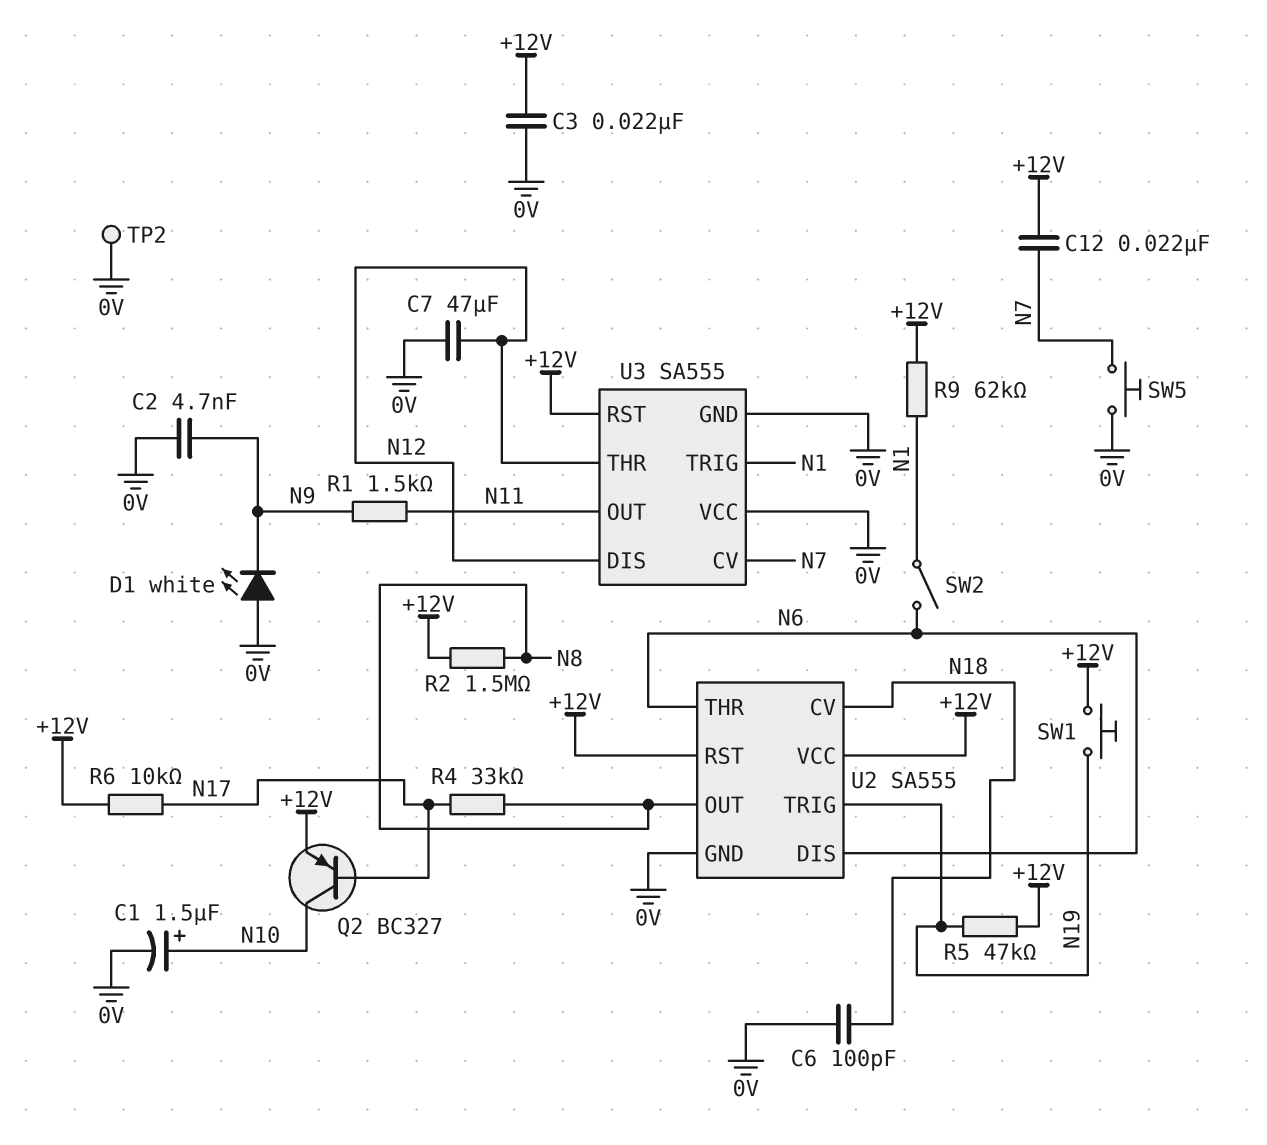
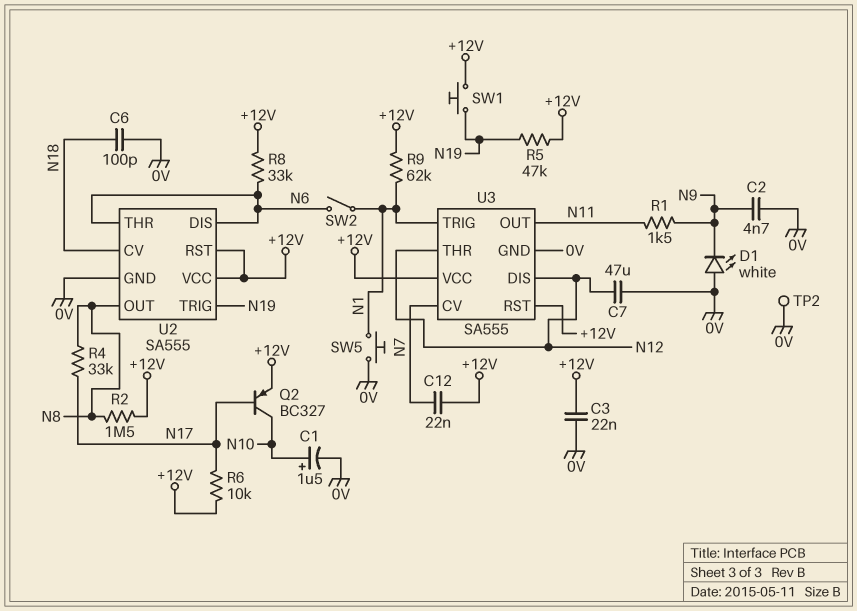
R8: none -> 33k (+12V, N6)
SW5: button (0V, N7) -> button (0V, N1)
U3 pin VCC: 0V -> +12V

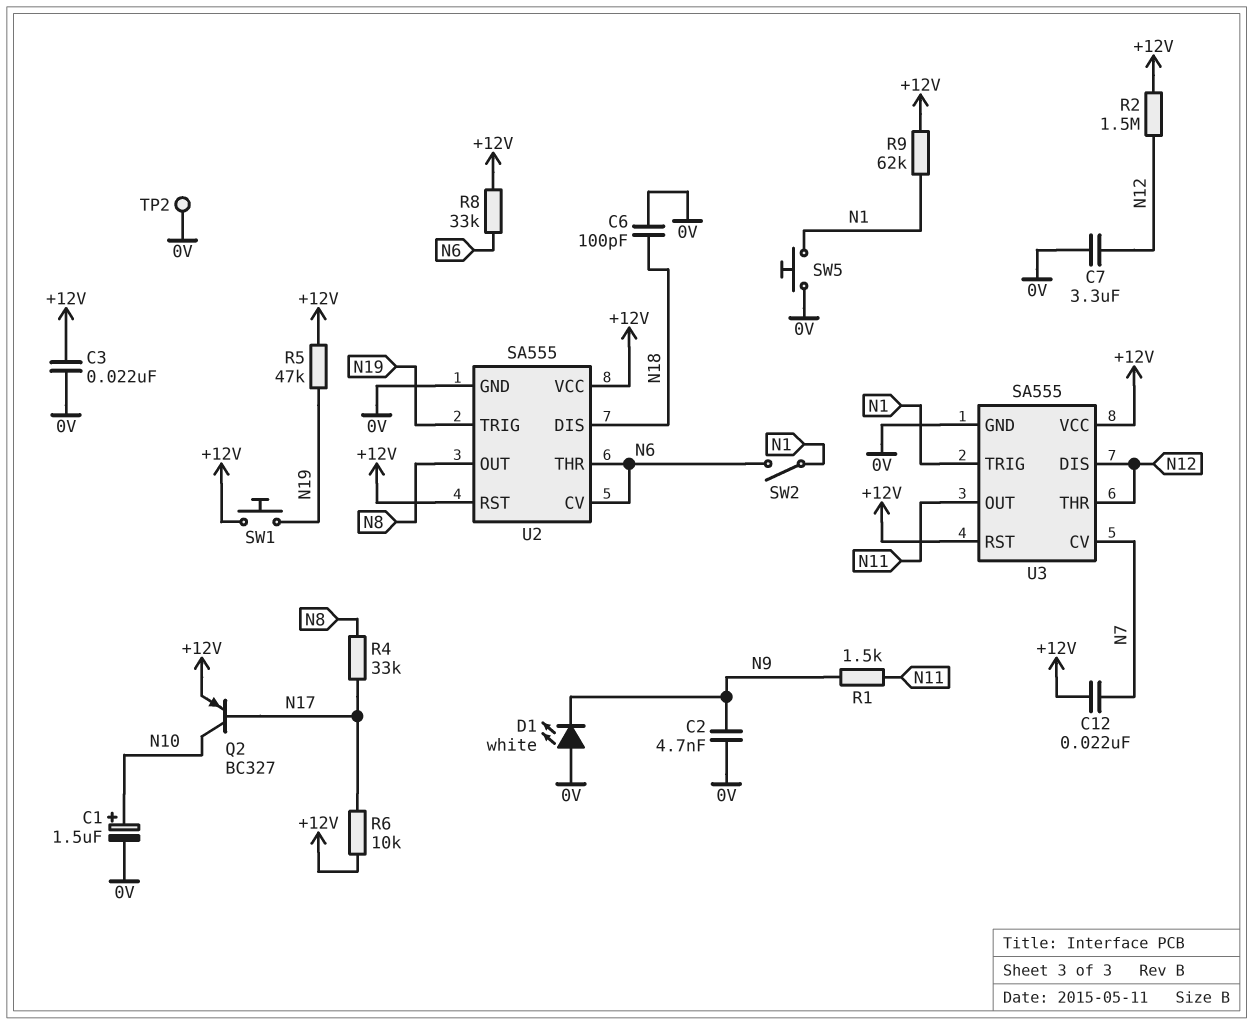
C7: 47uF (0V, N12) -> 3.3uF (0V, N12)
R2: 1.5M (+12V, N8) -> 1.5M (+12V, N12)
U2 pin CV: N18 -> N6
U2 pin DIS: N6 -> N18

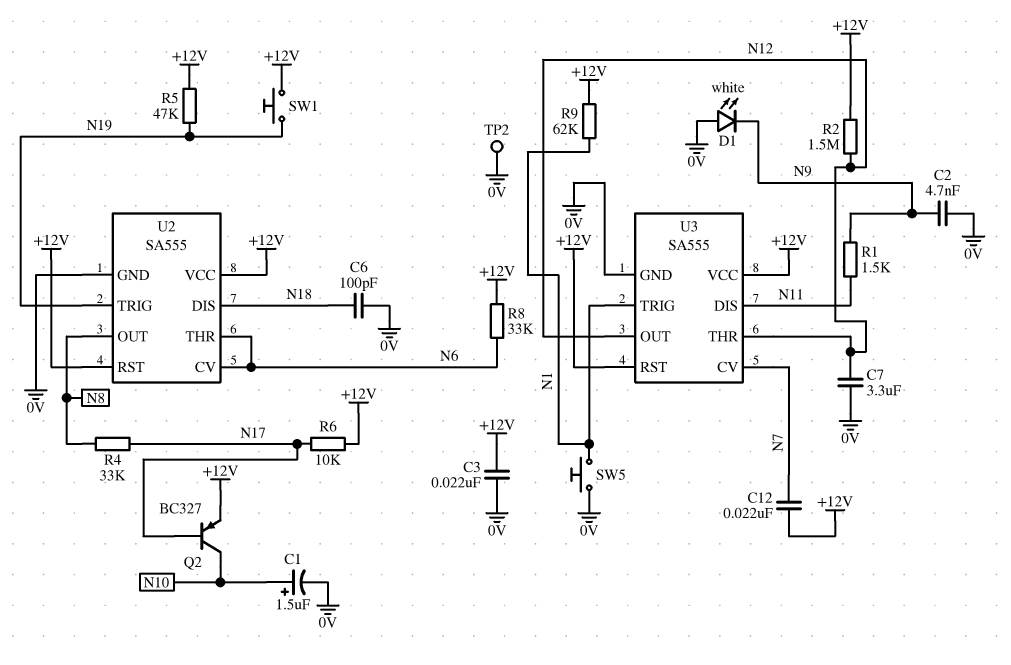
SW2: switch (N1, N6) -> none
U3 pin DIS: N12 -> N11
U3 pin OUT: N11 -> N12

